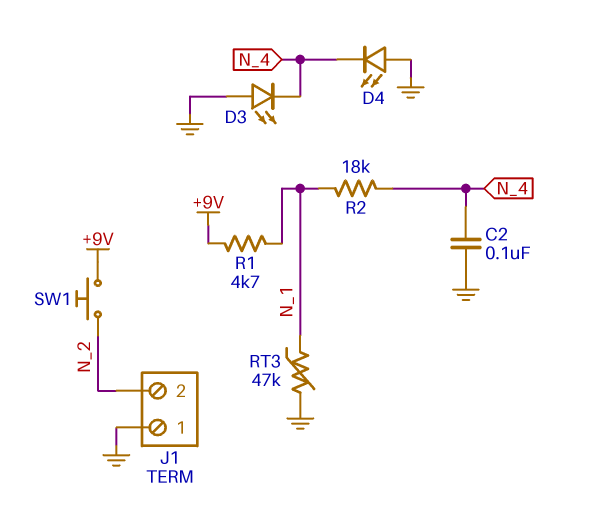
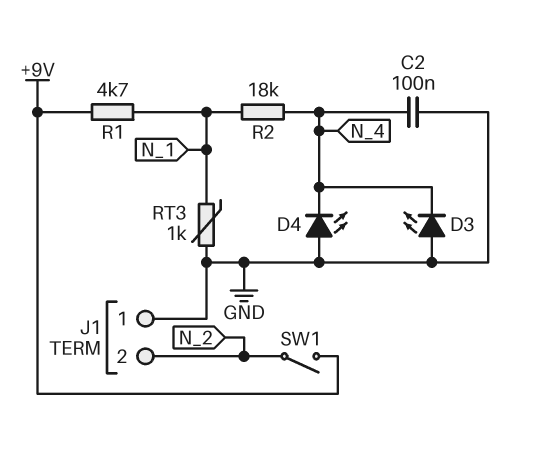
RT3: 47k (GND, N_1) -> 1k (GND, N_1)
SW1: button (+9V, N_2) -> switch (+9V, N_2)

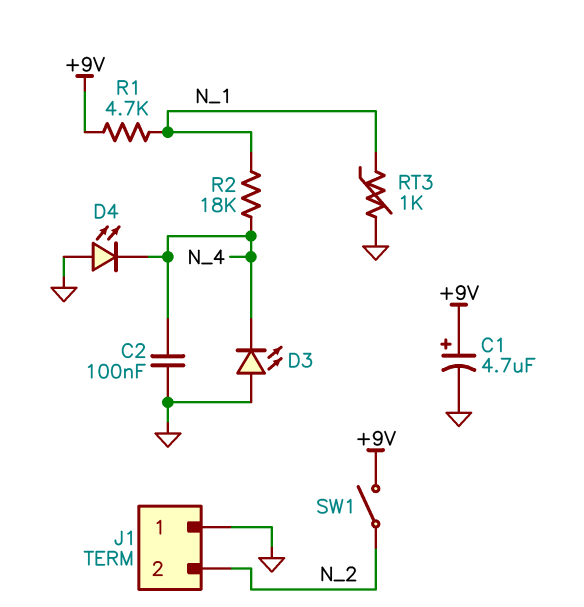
C1: none -> 4.7uF (plus +9V, minus GND)

